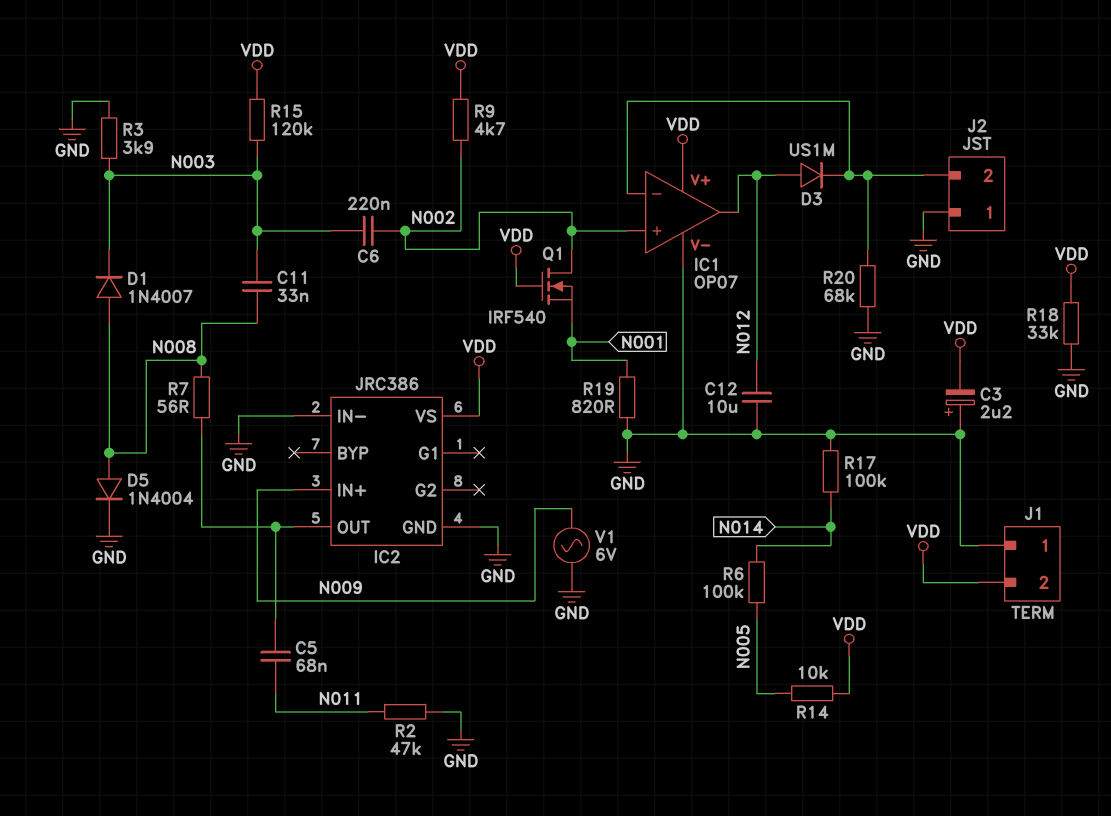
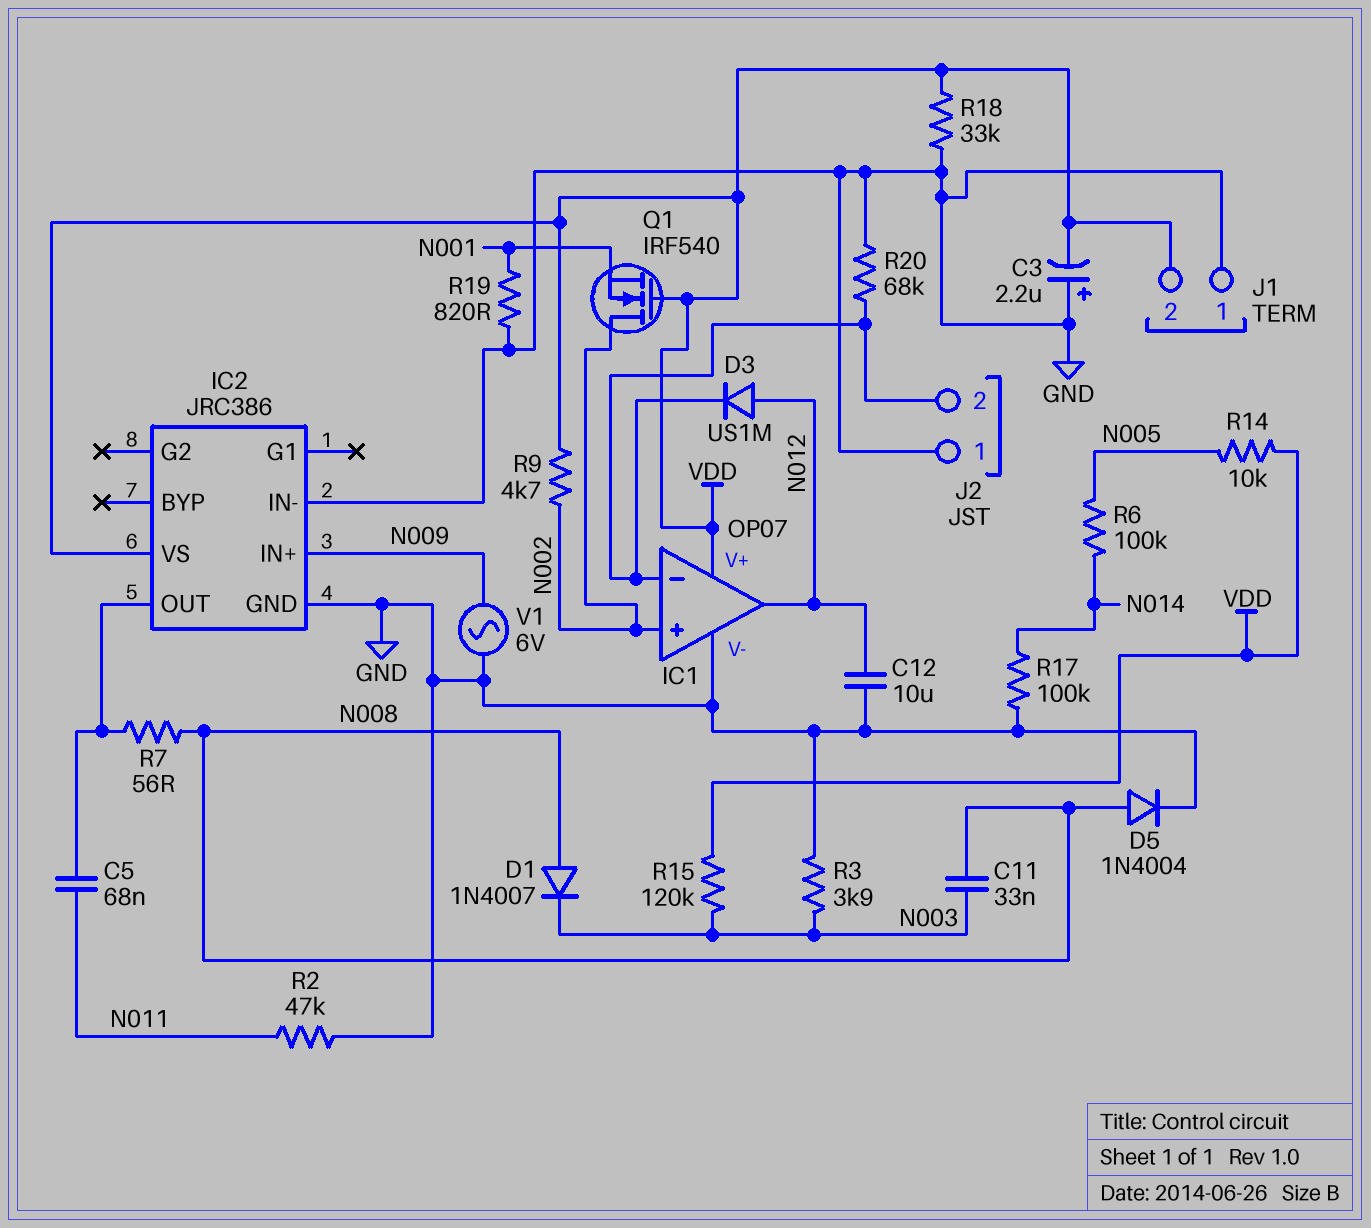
C6: 220nF (N002, N003) -> none

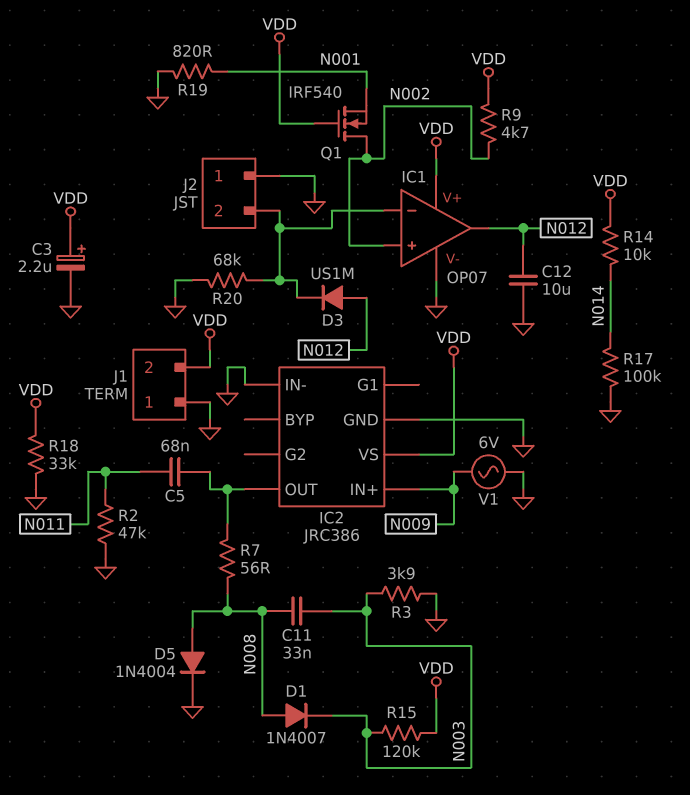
C3: 2.2uF (plus GND, minus VDD) -> 2.2uF (plus VDD, minus GND)
R6: 100k (N005, N014) -> none
R14: 10k (N005, VDD) -> 10k (N014, VDD)

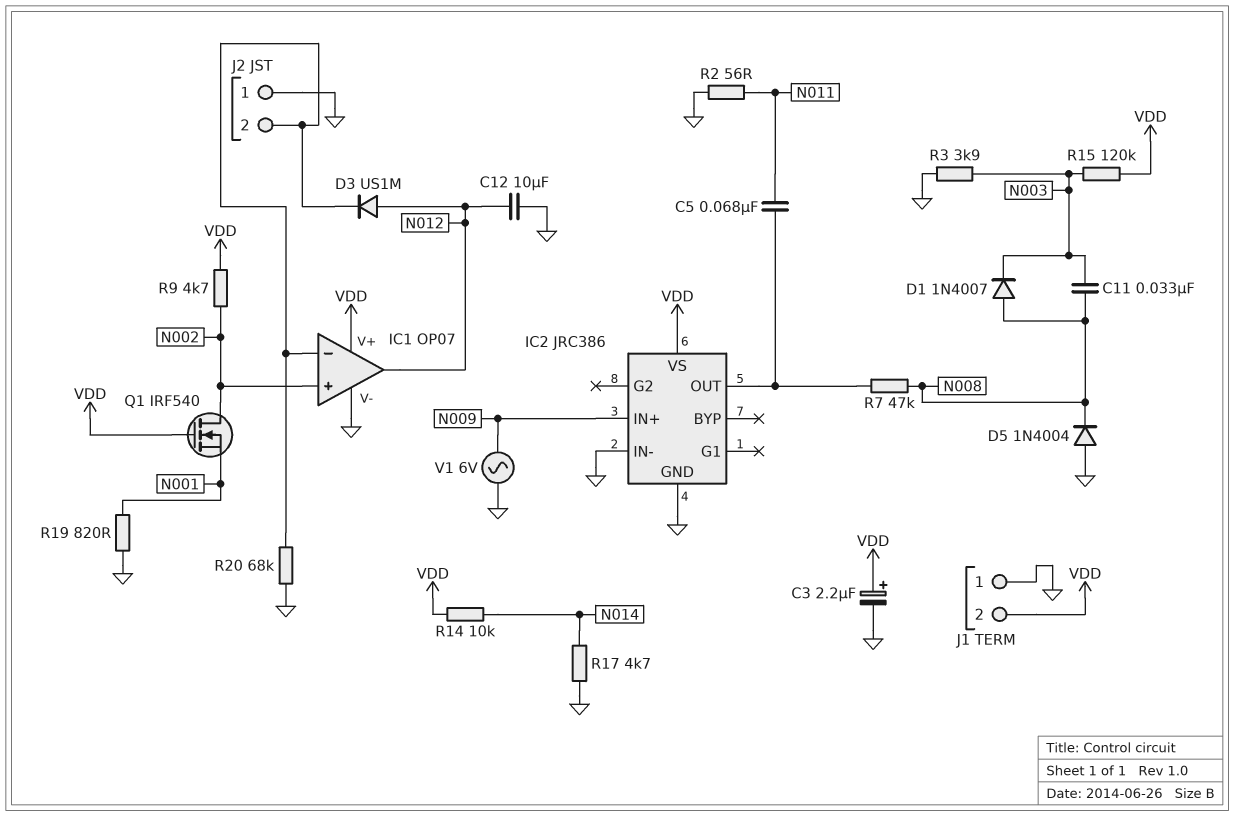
D5: diode 1N4004 (A N008, K GND) -> diode 1N4004 (A GND, K N008)
R2: 47k (GND, N011) -> 56 (GND, N011)
R7: 56 (IC2/OUT, N008) -> 47k (IC2/OUT, N008)
R17: 100k (GND, N014) -> 4.7k (GND, N014)
R18: 33k (GND, VDD) -> none

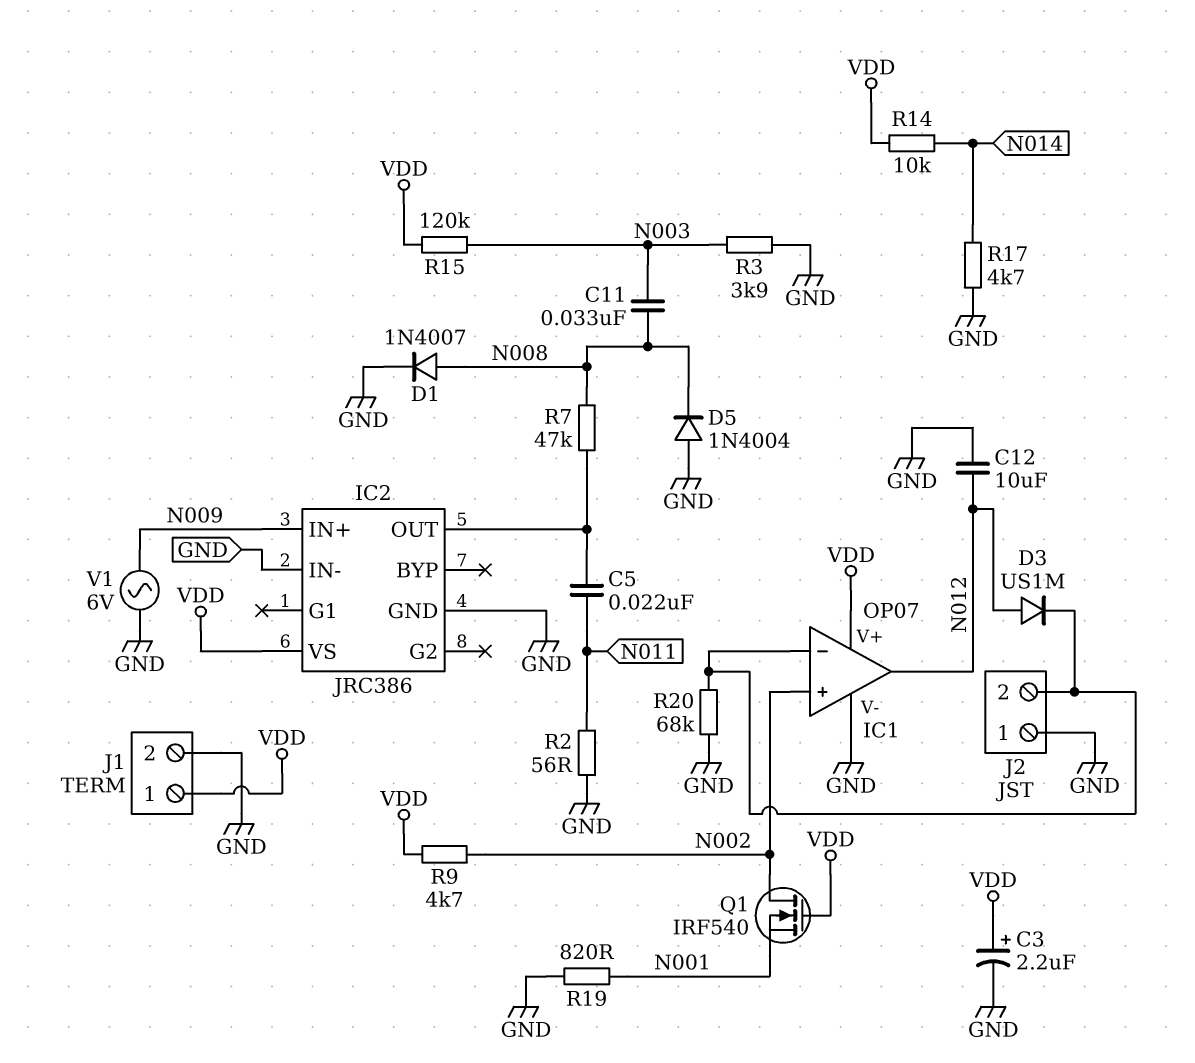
C5: 68nF (IC2/OUT, N011) -> 22nF (IC2/OUT, N011)
D1: diode 1N4007 (A N008, K N003) -> diode 1N4007 (A N008, K GND)
J1 pin 1: GND -> VDD
J1 pin 2: VDD -> GND

